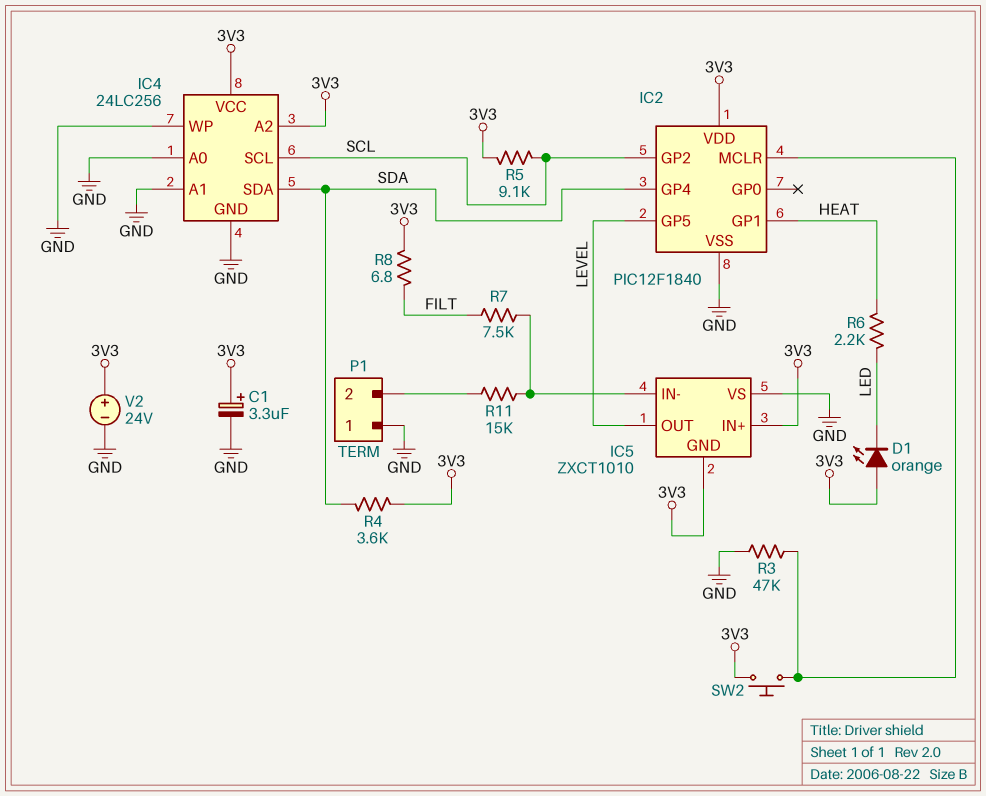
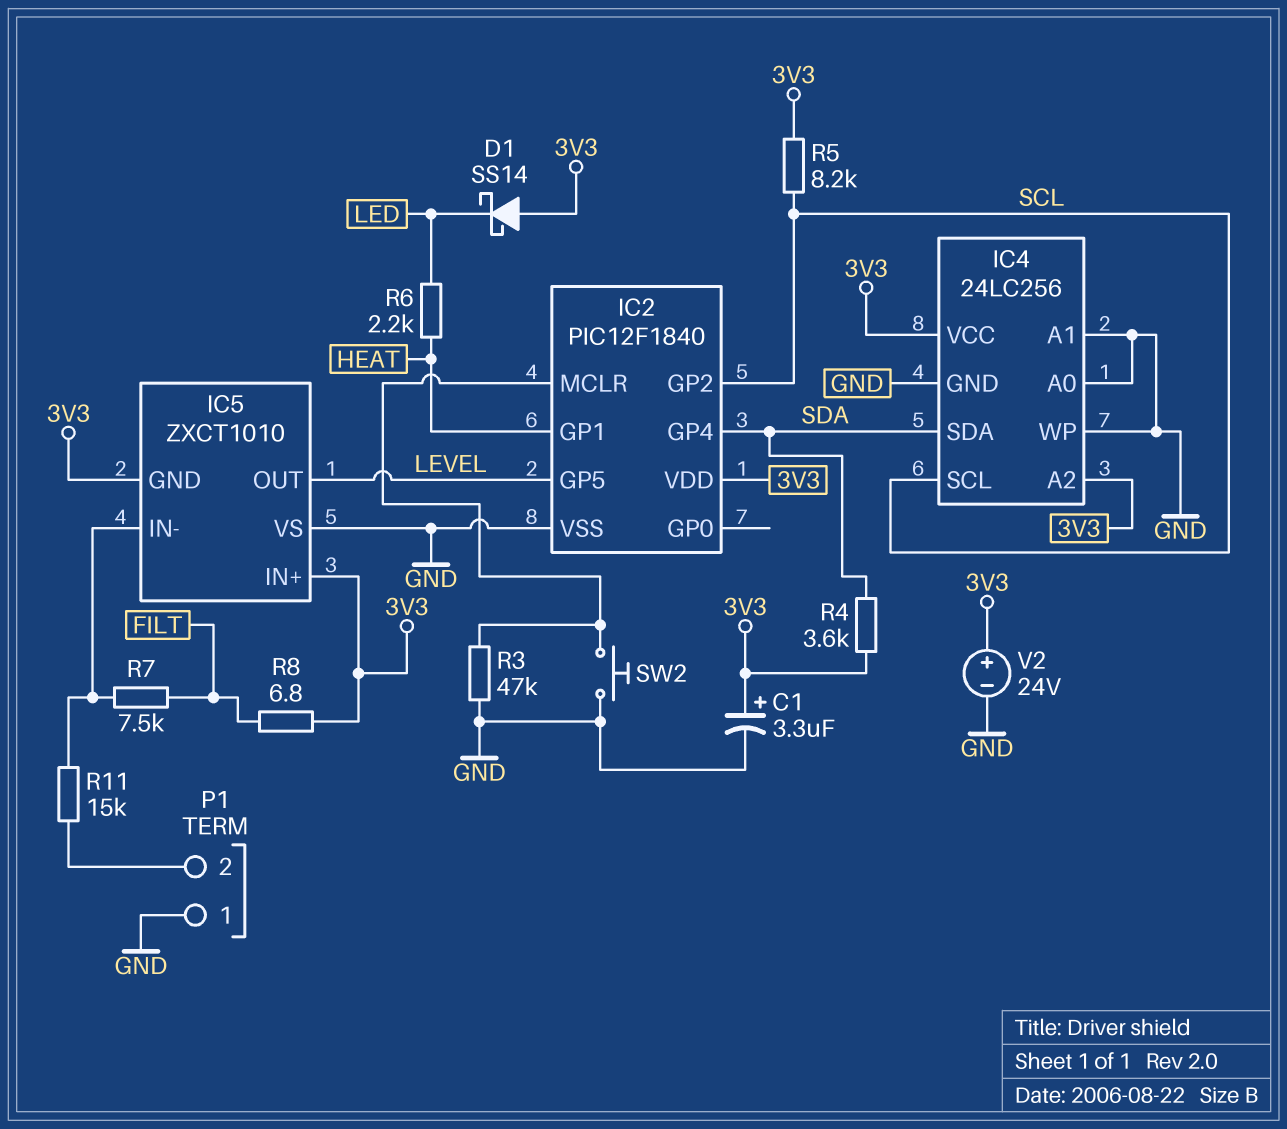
D1: LED orange (A 3V3, K LED) -> schottky SS14 (A 3V3, K LED)
R5: 9.1k (3V3, SCL) -> 8.2k (3V3, SCL)
SW2: button (3V3, IC2/MCLR) -> button (GND, IC2/MCLR)

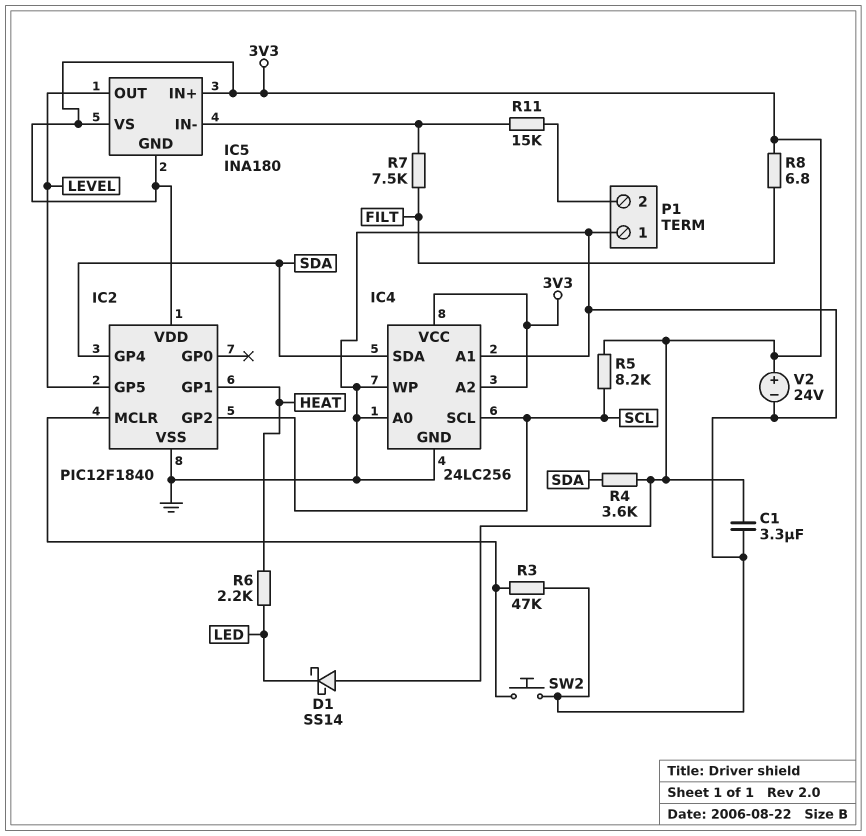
C1: 3.3uF (plus 3V3, minus GND) -> 3.3uF (3V3, GND)
IC5: ZXCT1010 -> INA180
IC5 pin VS: GND -> 3V3

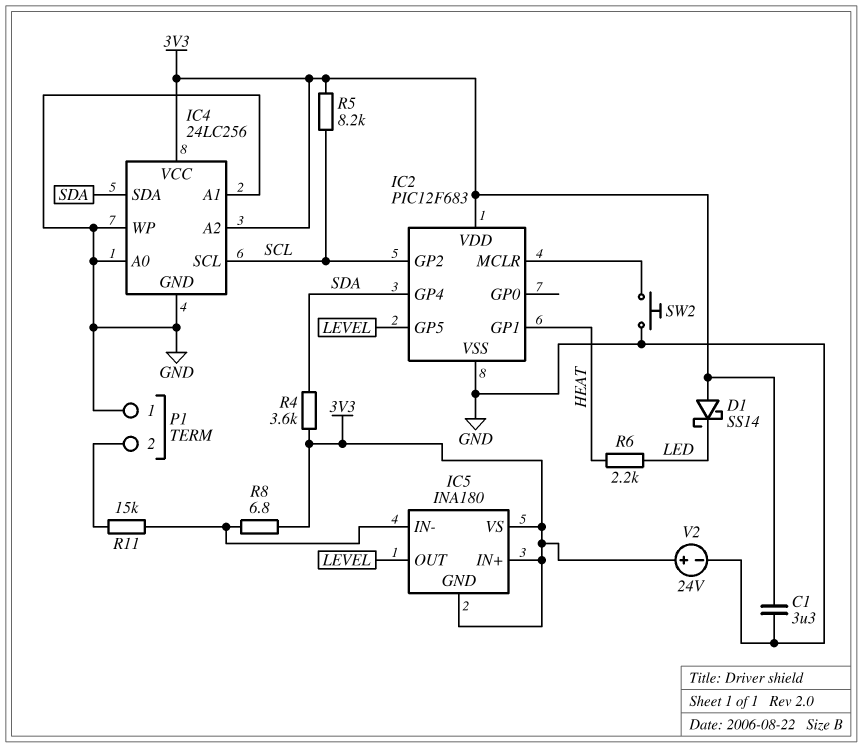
IC2: PIC12F1840 -> PIC12F683
R3: 47k (GND, IC2/MCLR) -> none
R7: 7.5k (FILT, IC5/IN-) -> none
R8: 6.8 (3V3, FILT) -> 6.8 (3V3, IC5/IN-)

